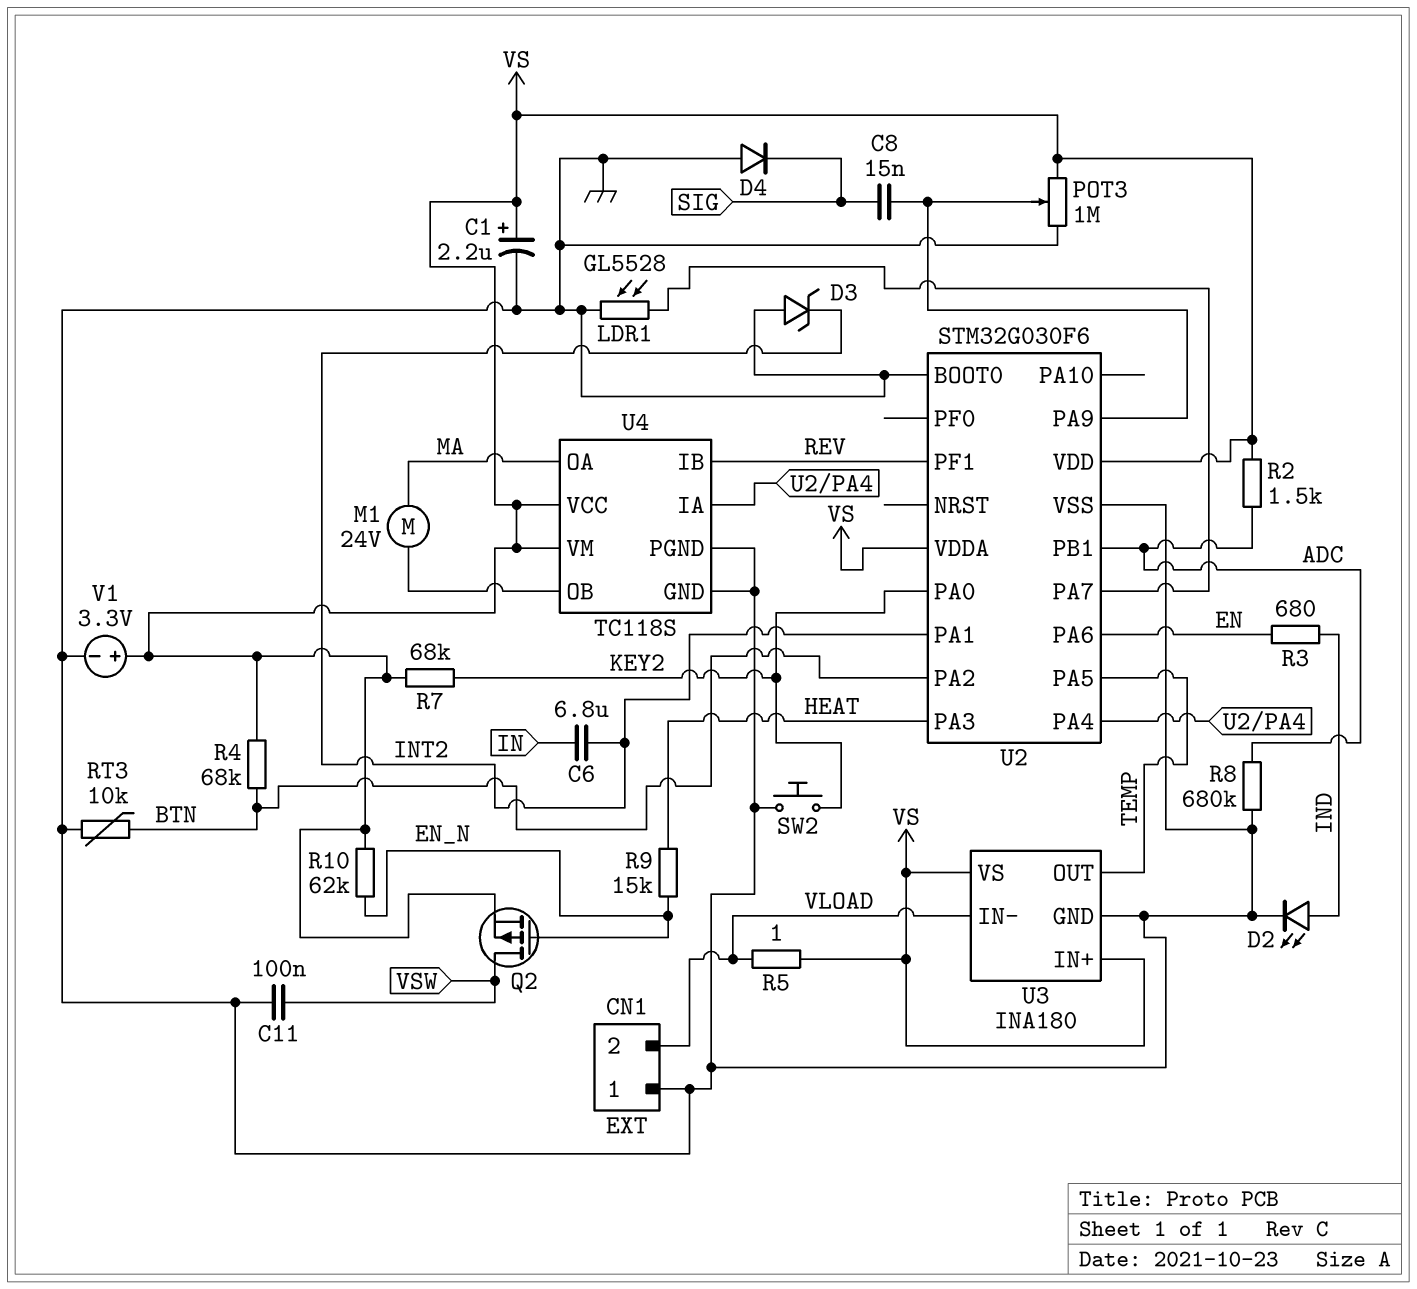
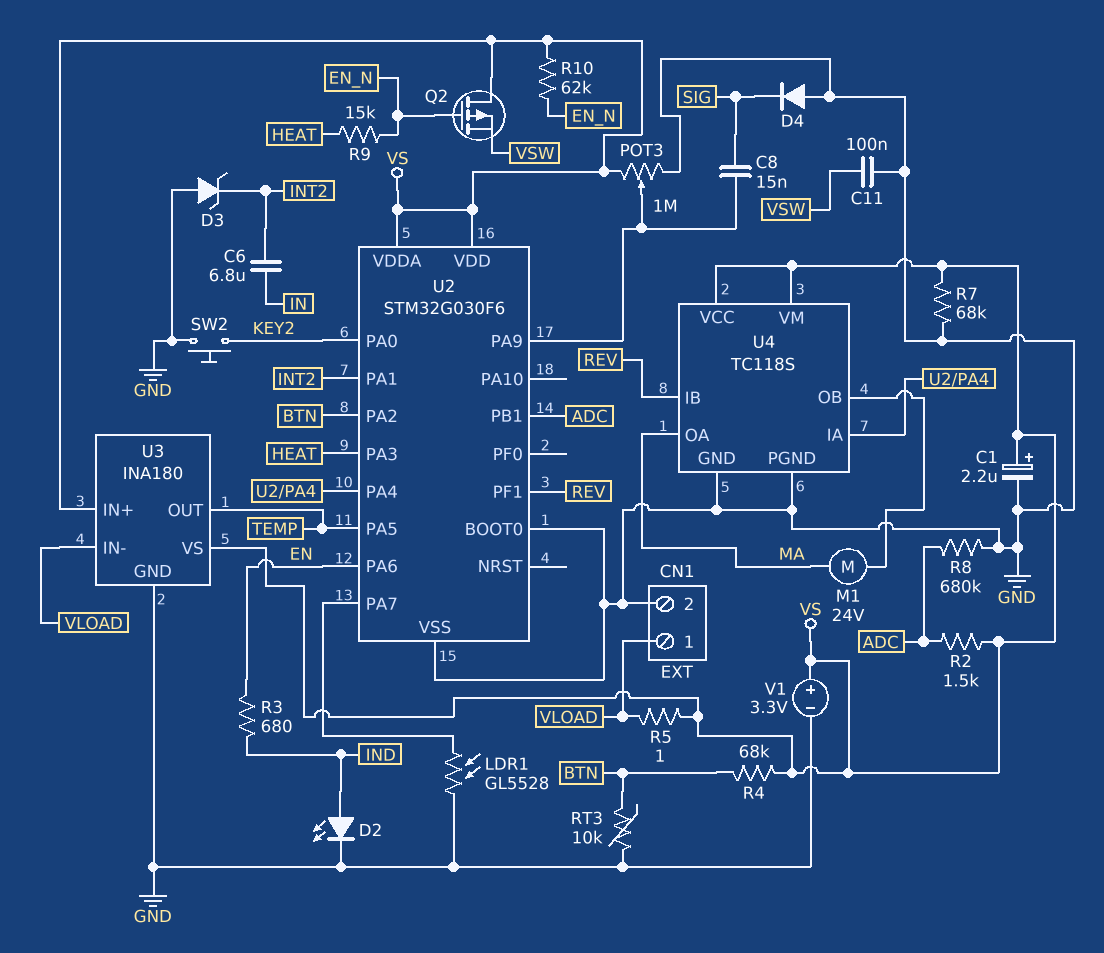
CN1 pin 1: GND -> VLOAD
CN1 pin 2: VLOAD -> GND
Q2: PMOS (G EN_N, D VSW, S VS) -> PMOS (G EN_N, D VS, S VSW)
R7: 68k (KEY2, VS) -> 68k (GND, VS)

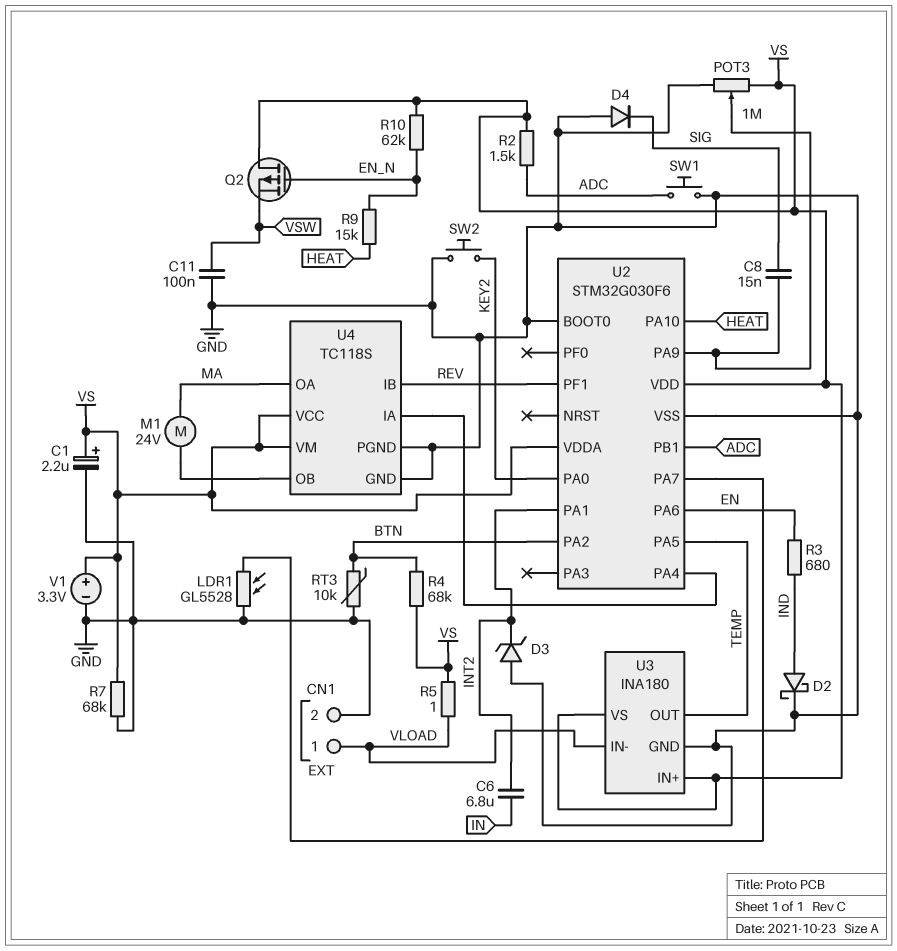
D2: LED (A IND, K GND) -> schottky (A IND, K GND)
R8: 680k (ADC, GND) -> none
SW1: none -> button (ADC, GND)
U2 pin PA3: HEAT -> none
U2 pin PA10: none -> HEAT

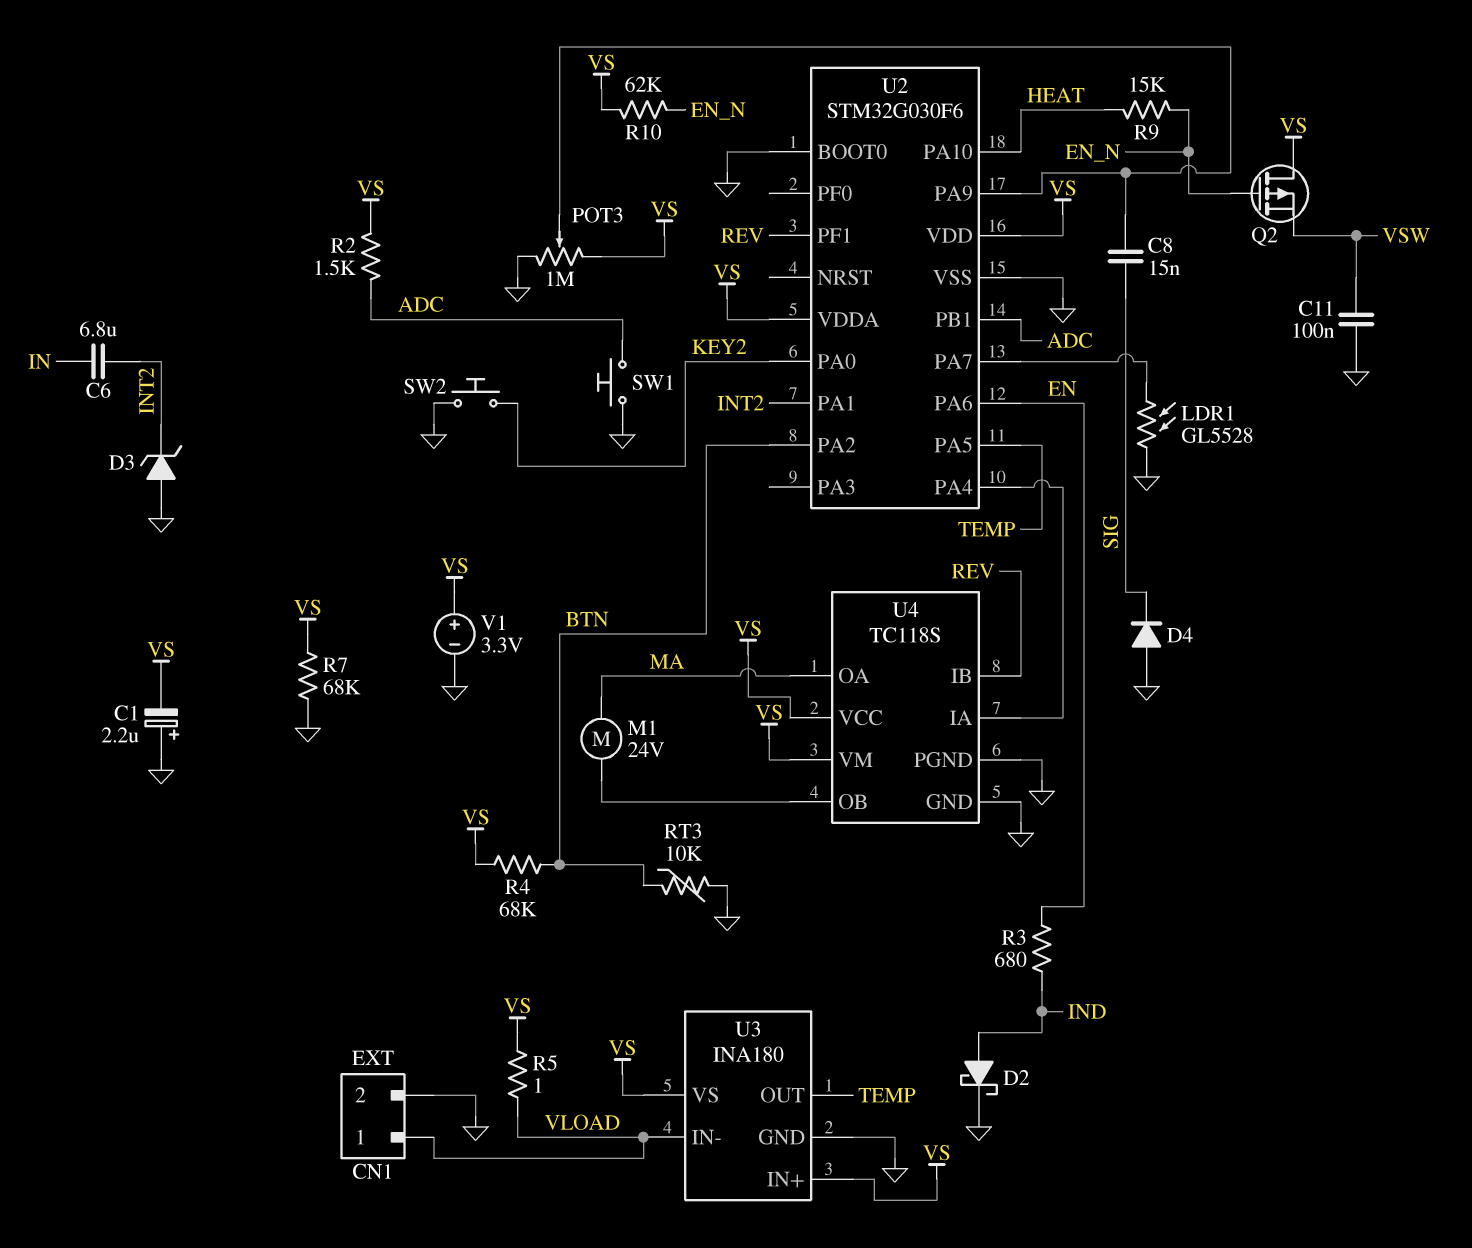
C1: 2.2uF (plus VS, minus GND) -> 2.2uF (plus GND, minus VS)

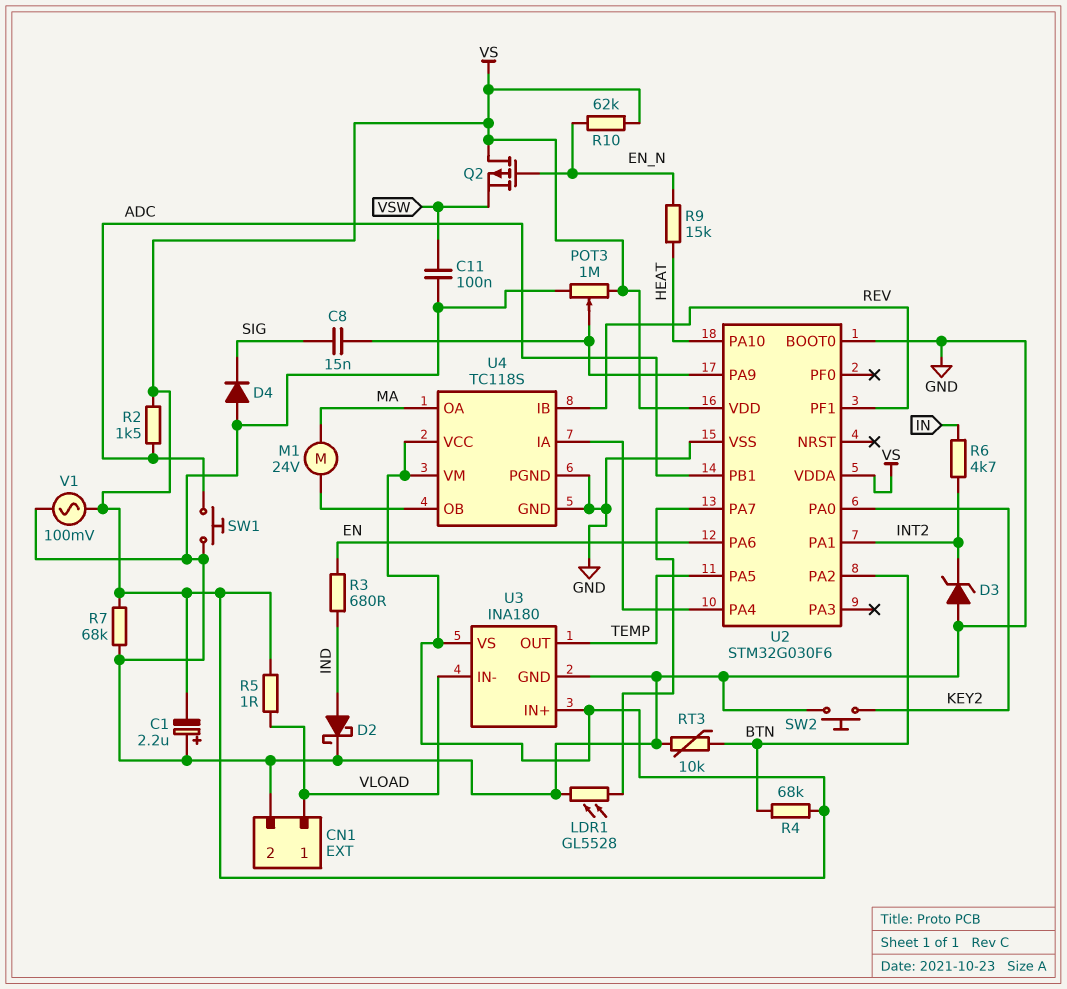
C6: 6.8uF (IN, INT2) -> none
R6: none -> 4.7k (IN, INT2)
V1: 3.3V (plus VS, minus GND) -> AC 100mV (GND, VS)

